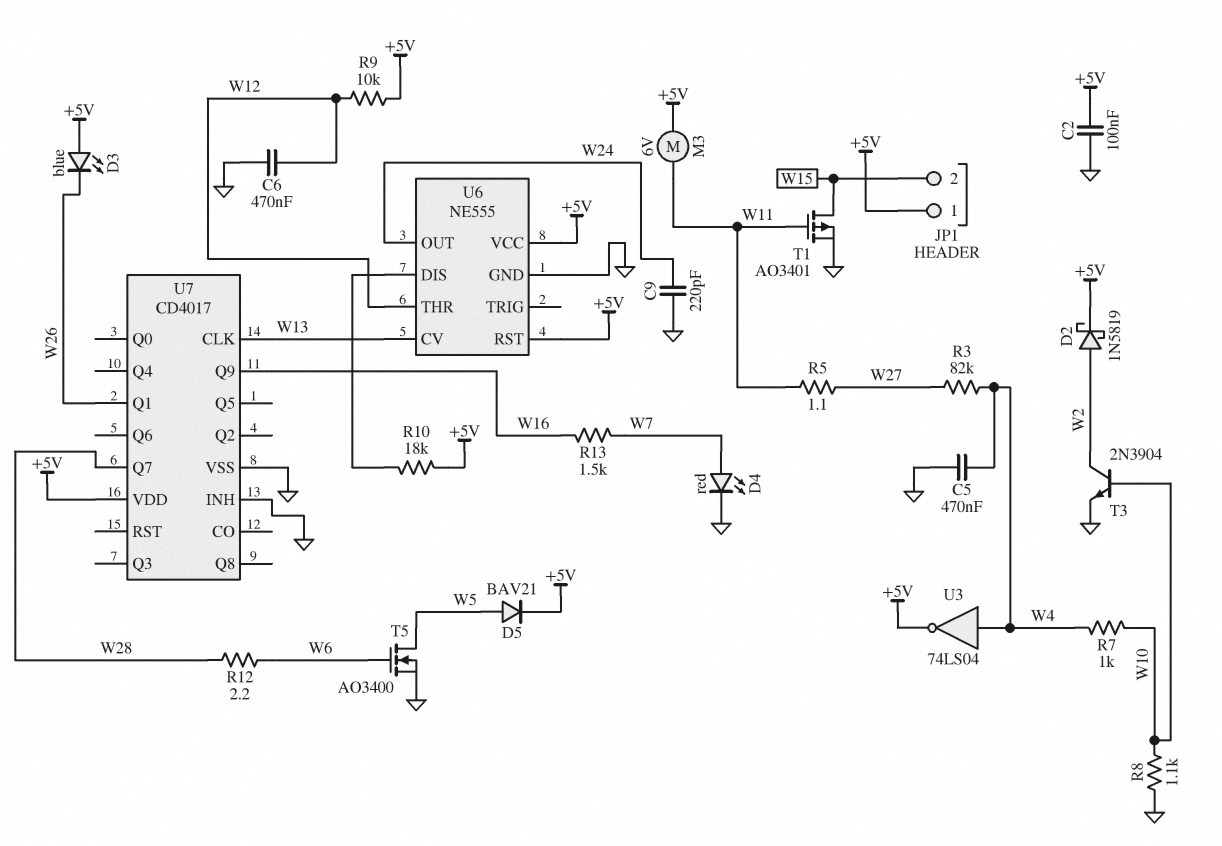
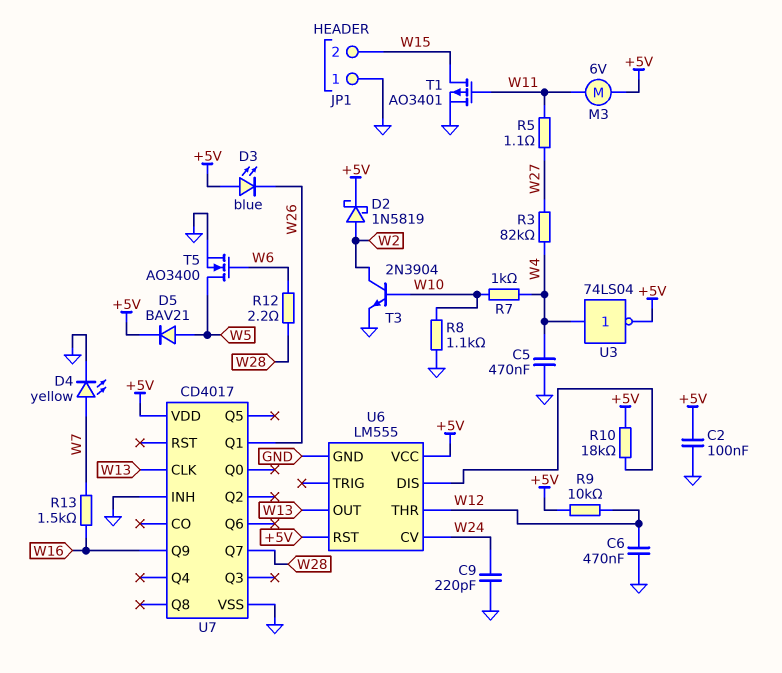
D4: LED red (A W7, K GND) -> LED yellow (A W7, K GND)
JP1 pin 1: +5V -> GND
U6: NE555 -> LM555
U6 pin CV: W13 -> W24
U6 pin OUT: W24 -> W13

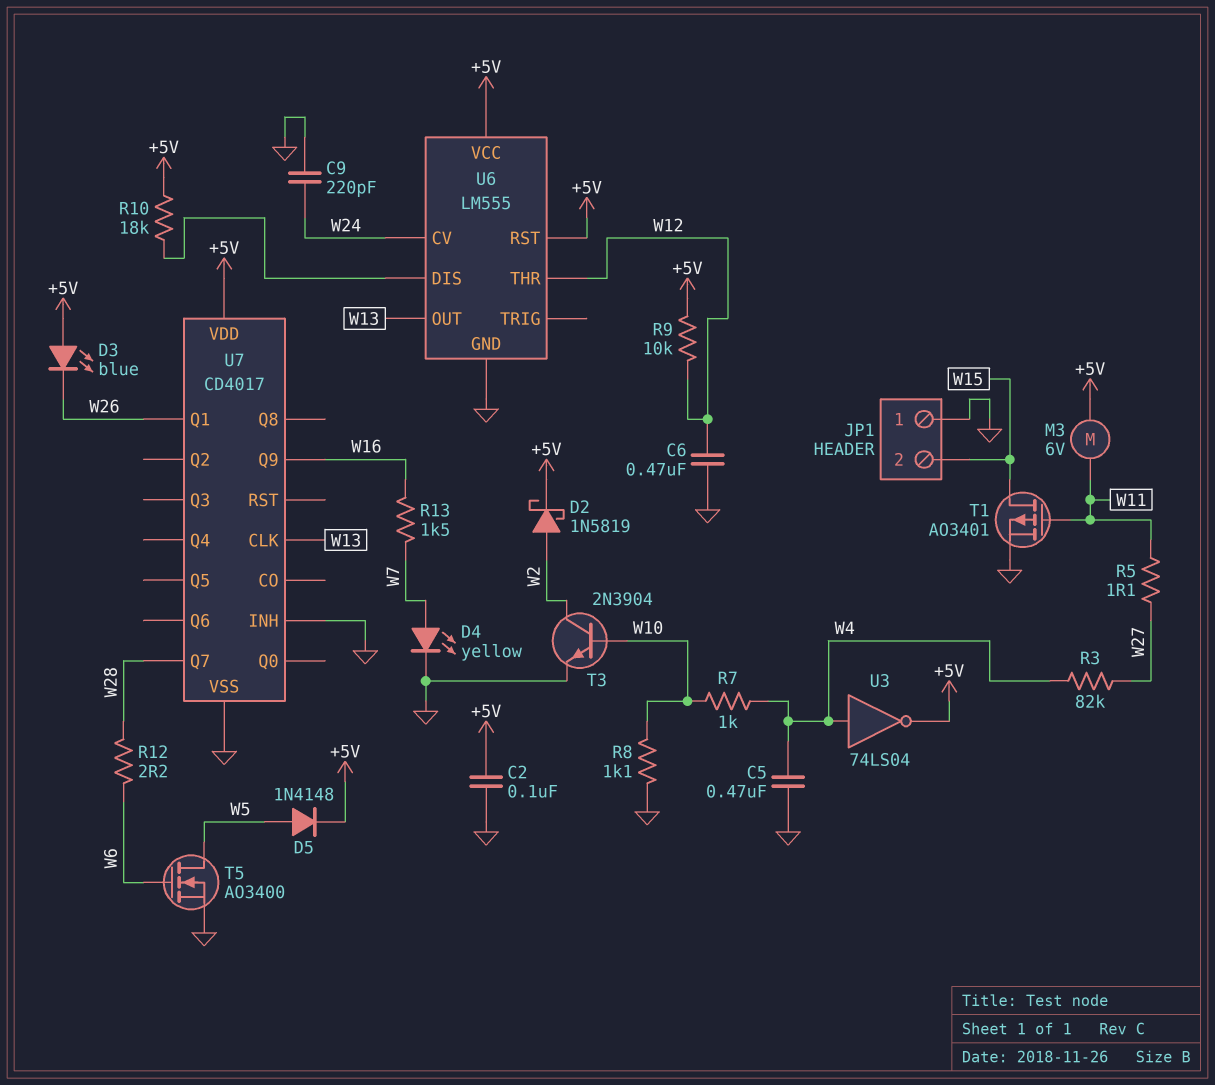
D5: diode BAV21 (A W5, K +5V) -> diode 1N4148 (A W5, K +5V)

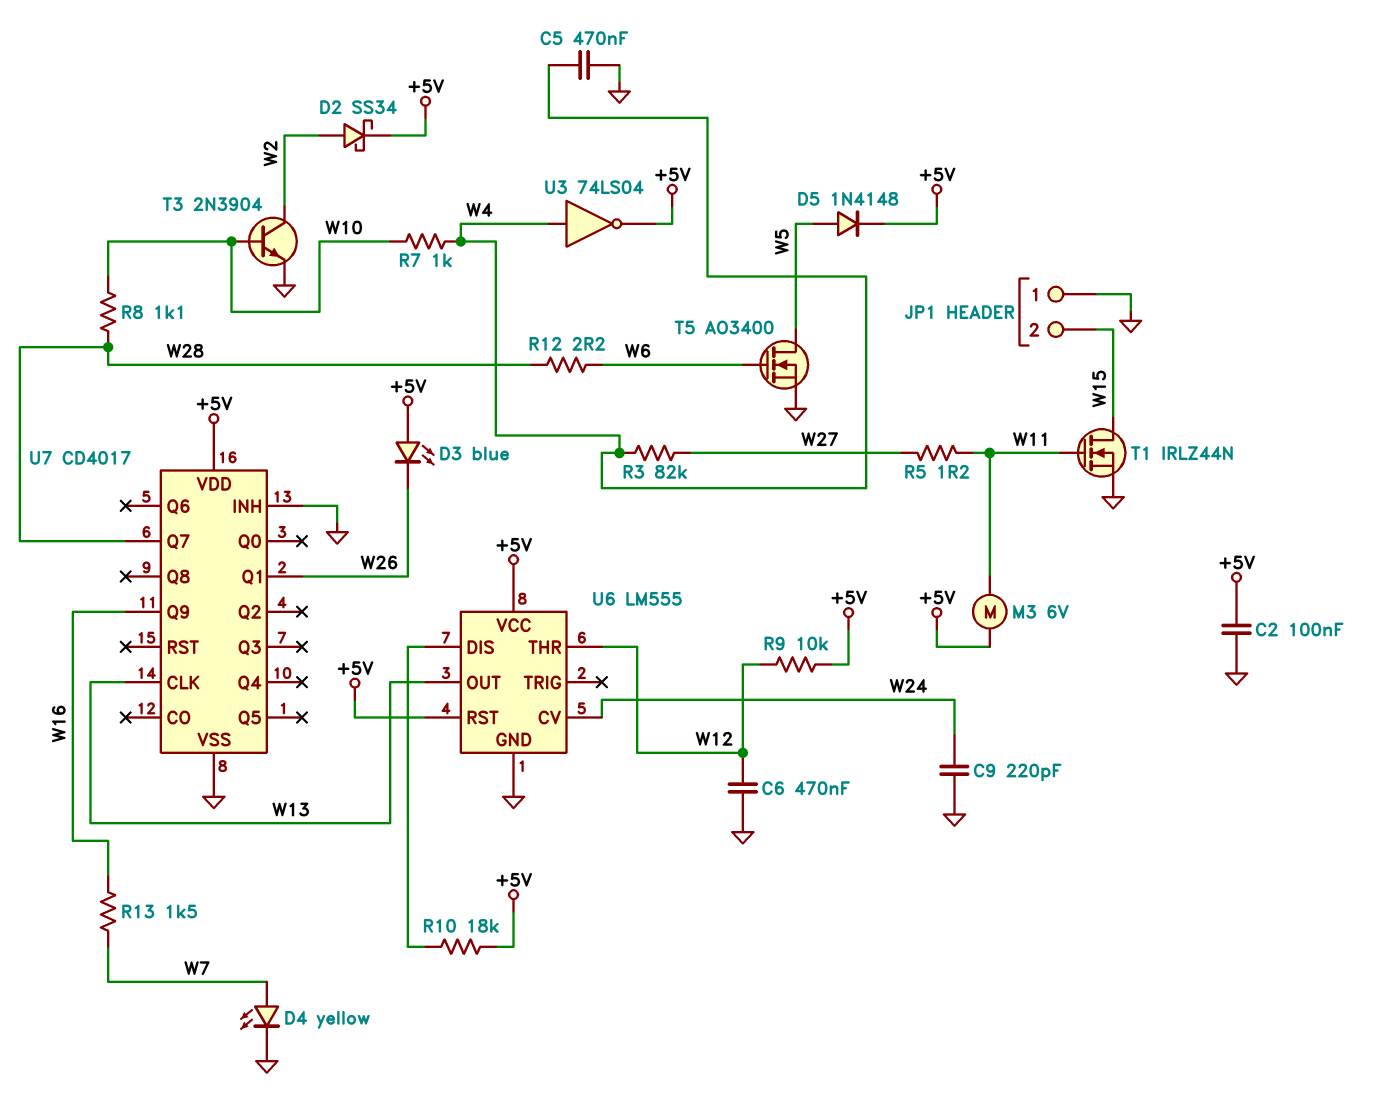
D2: schottky 1N5819 (A W2, K +5V) -> schottky SS34 (A W2, K +5V)
R5: 1.1 (W11, W27) -> 1.2 (W11, W27)
R8: 1.1k (GND, W10) -> 1.1k (W10, W28)
T1: PMOS AO3401 (G W11, D W15, S GND) -> NMOS IRLZ44N (G W11, D W15, S GND)

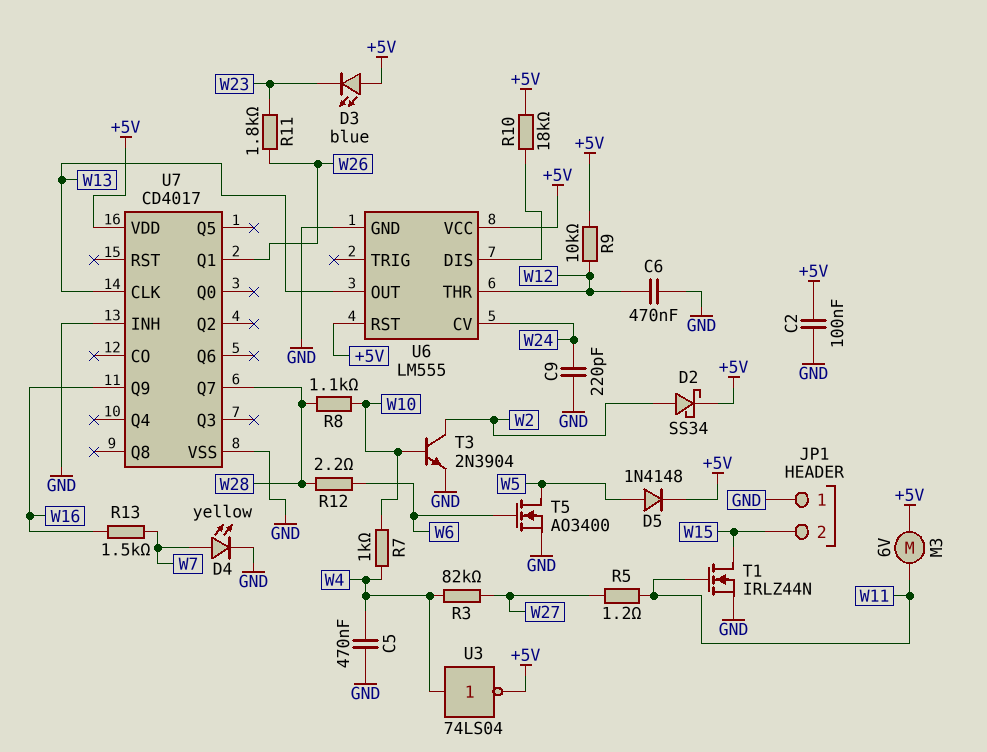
D3: LED blue (A +5V, K W26) -> LED blue (A +5V, K W23)
R11: none -> 1.8k (W23, W26)

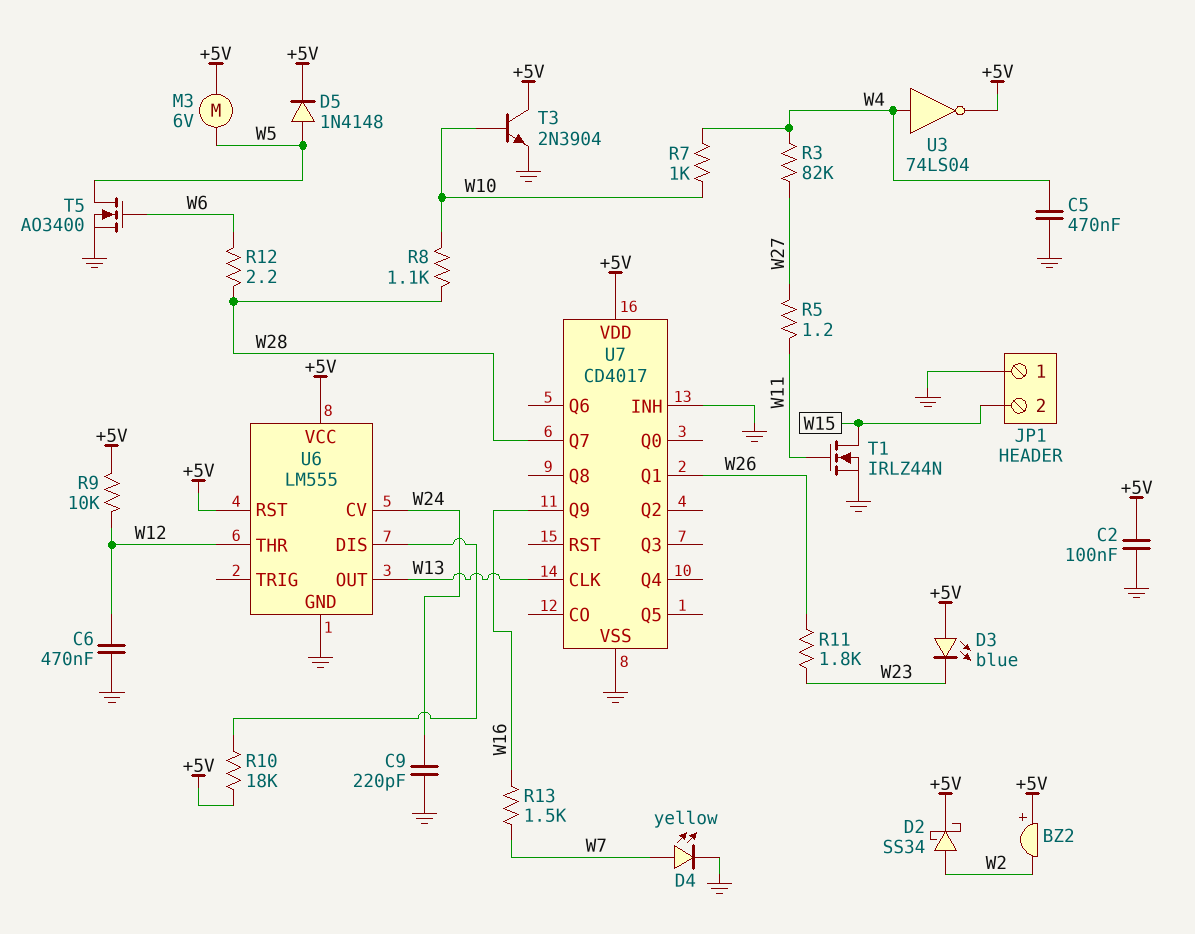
BZ2: none -> buzzer (plus +5V, minus W2)
M3: motor 6V (+5V, W11) -> motor 6V (+5V, W5)
T3: NPN 2N3904 (B W10, C W2, E GND) -> NPN 2N3904 (B W10, C +5V, E GND)

